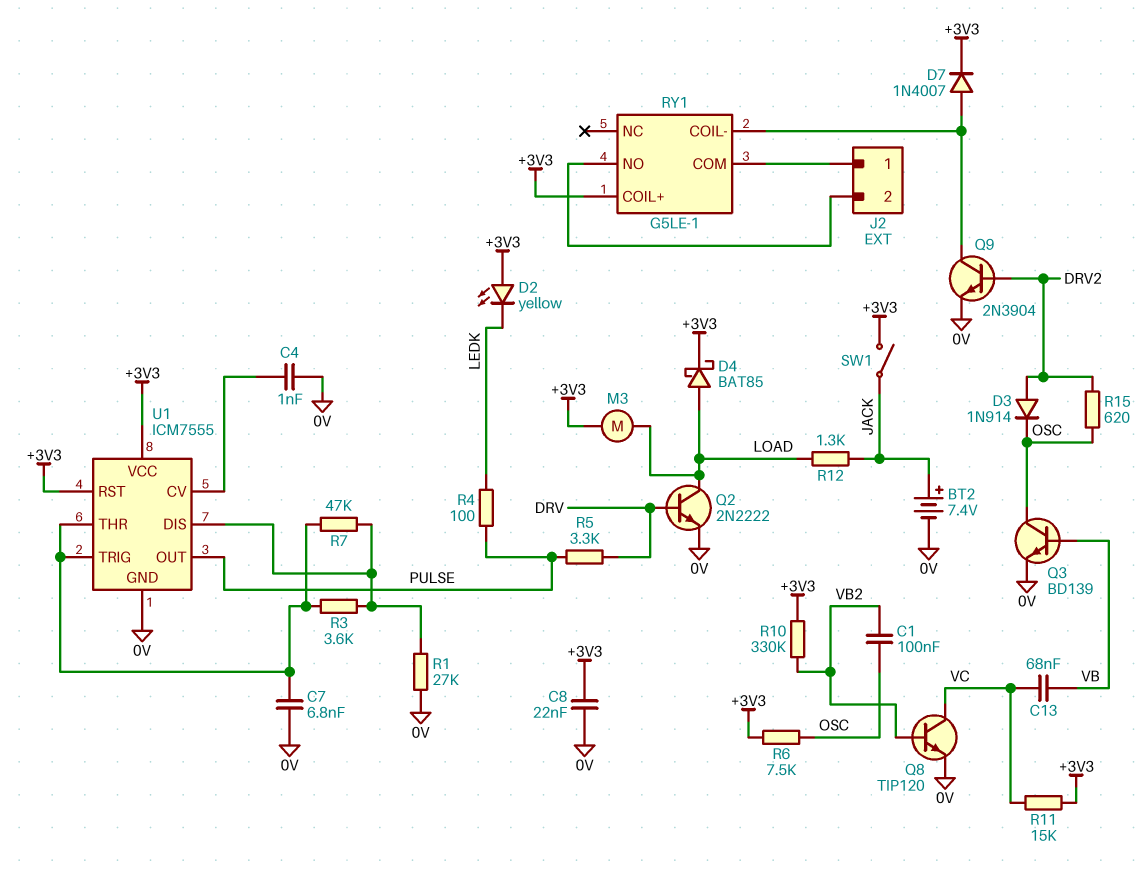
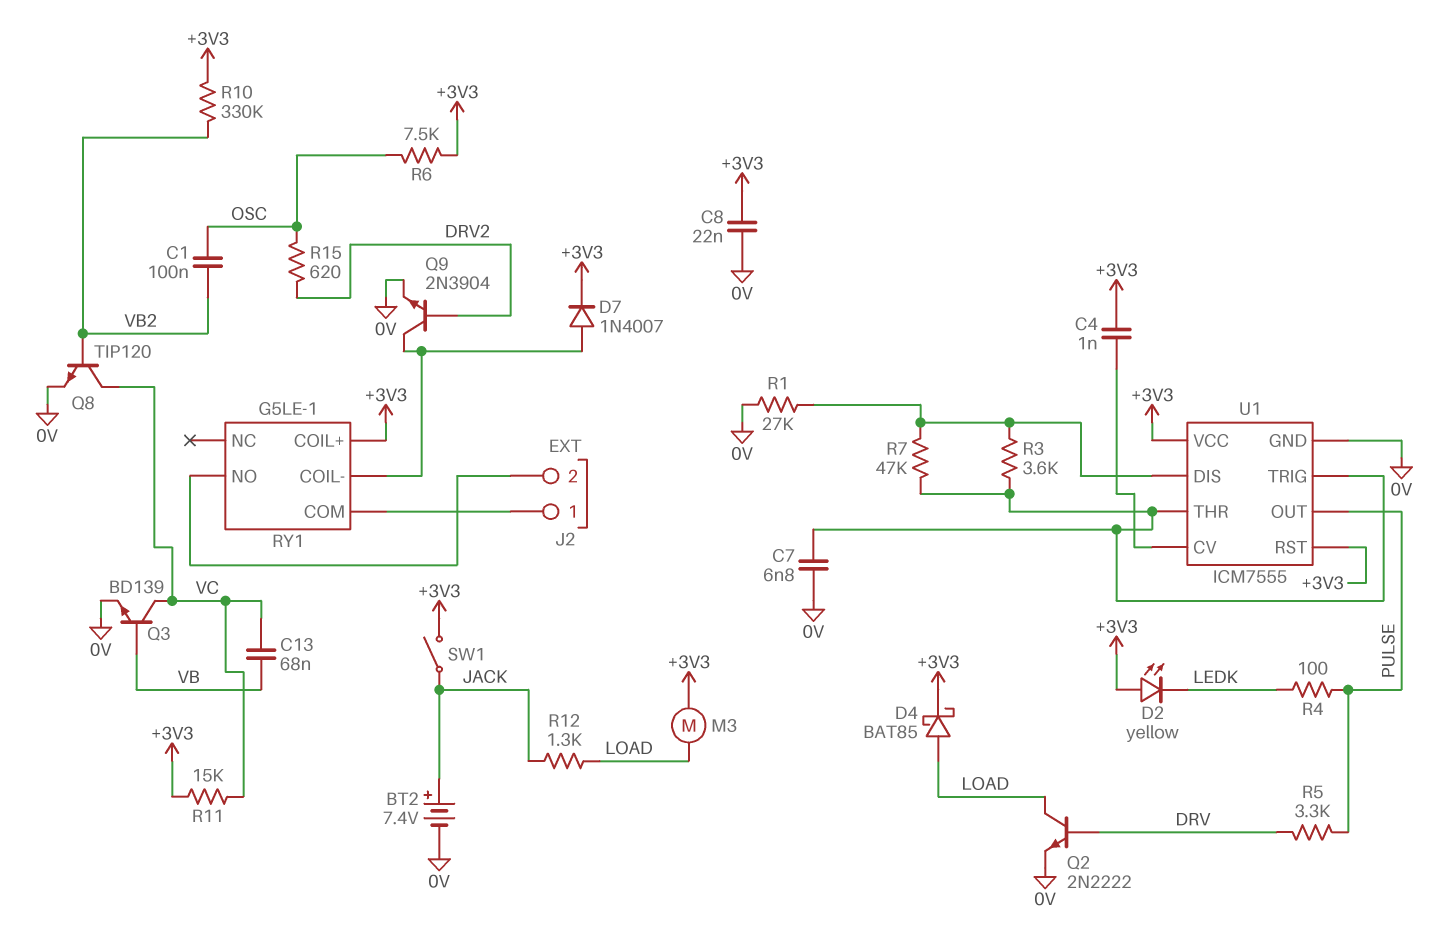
C4: 1nF (0V, U1/CV) -> 1nF (+3V3, U1/CV)
D3: diode 1N914 (A DRV2, K OSC) -> none
Q3: NPN BD139 (B VB, C OSC, E 0V) -> NPN BD139 (B VB, C VC, E 0V)

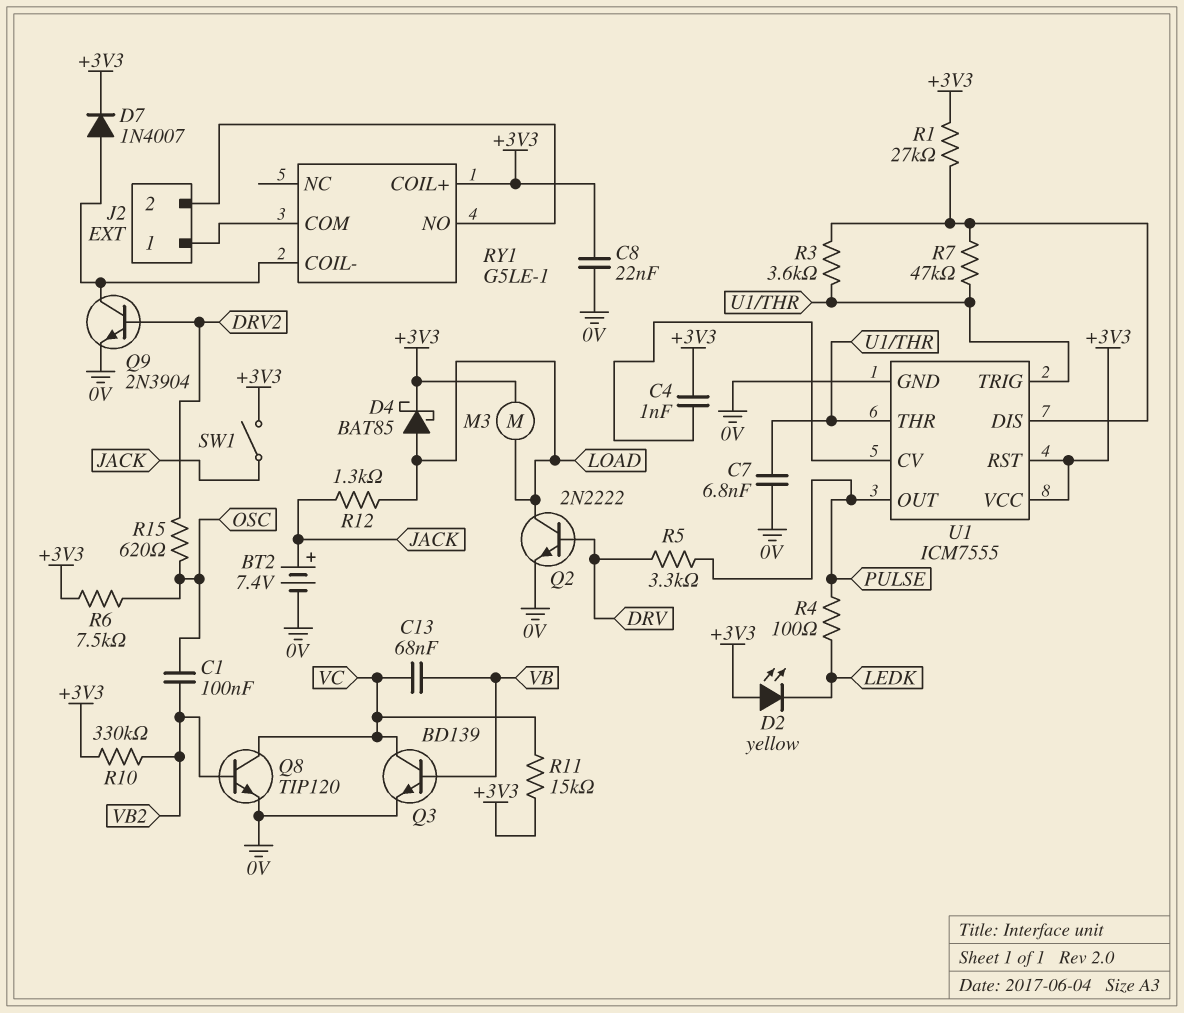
R1: 27k (0V, U1/DIS) -> 27k (+3V3, U1/DIS)

